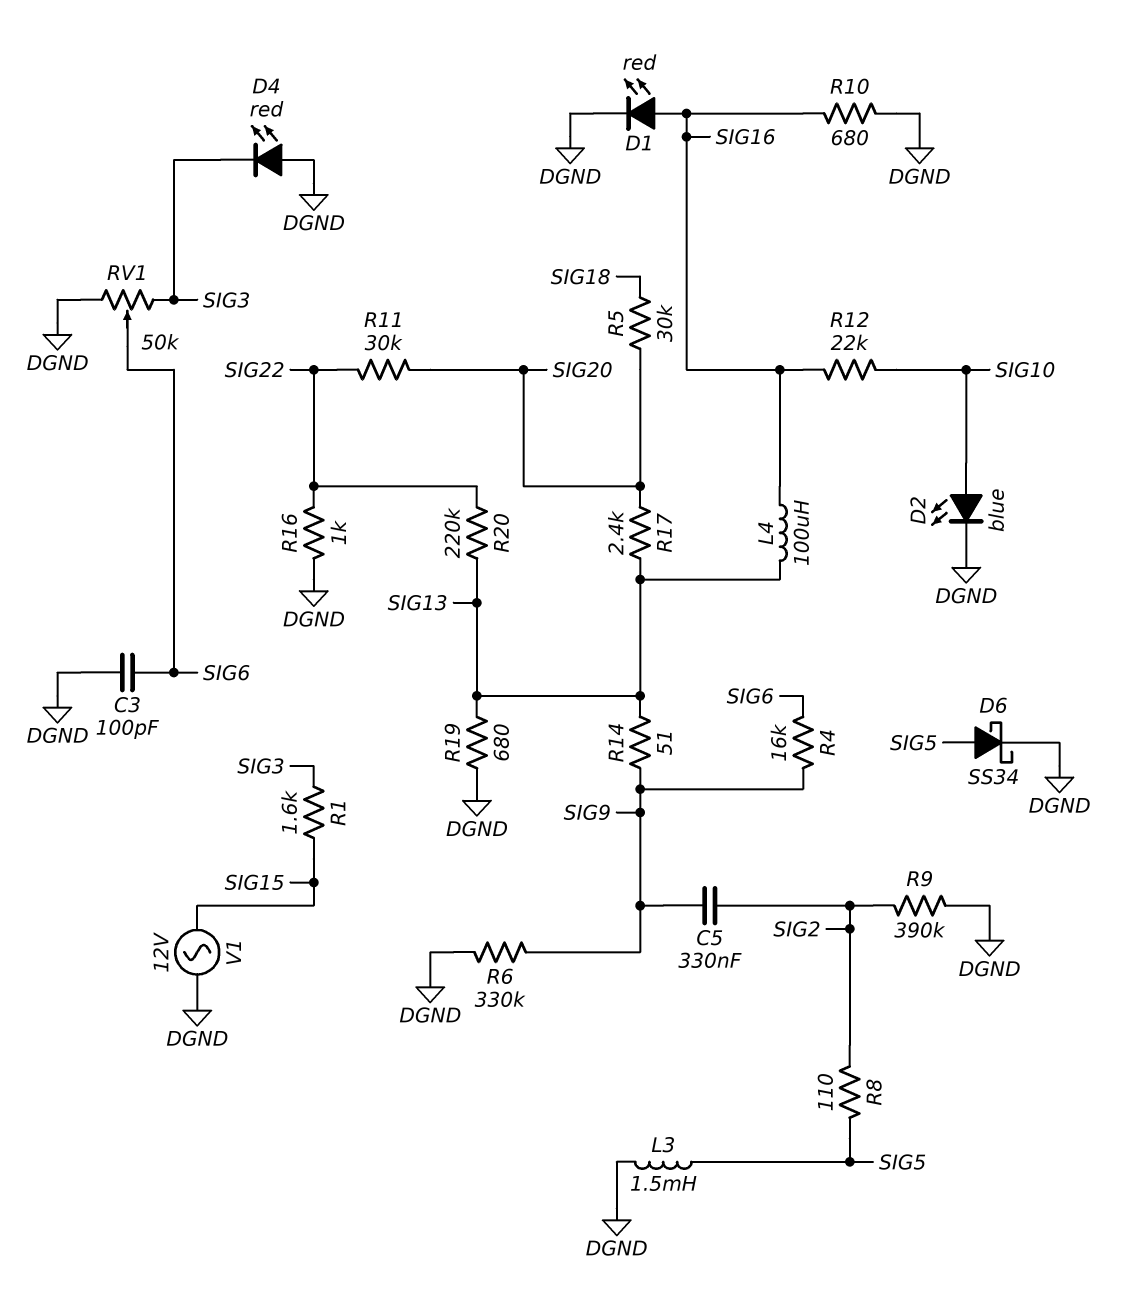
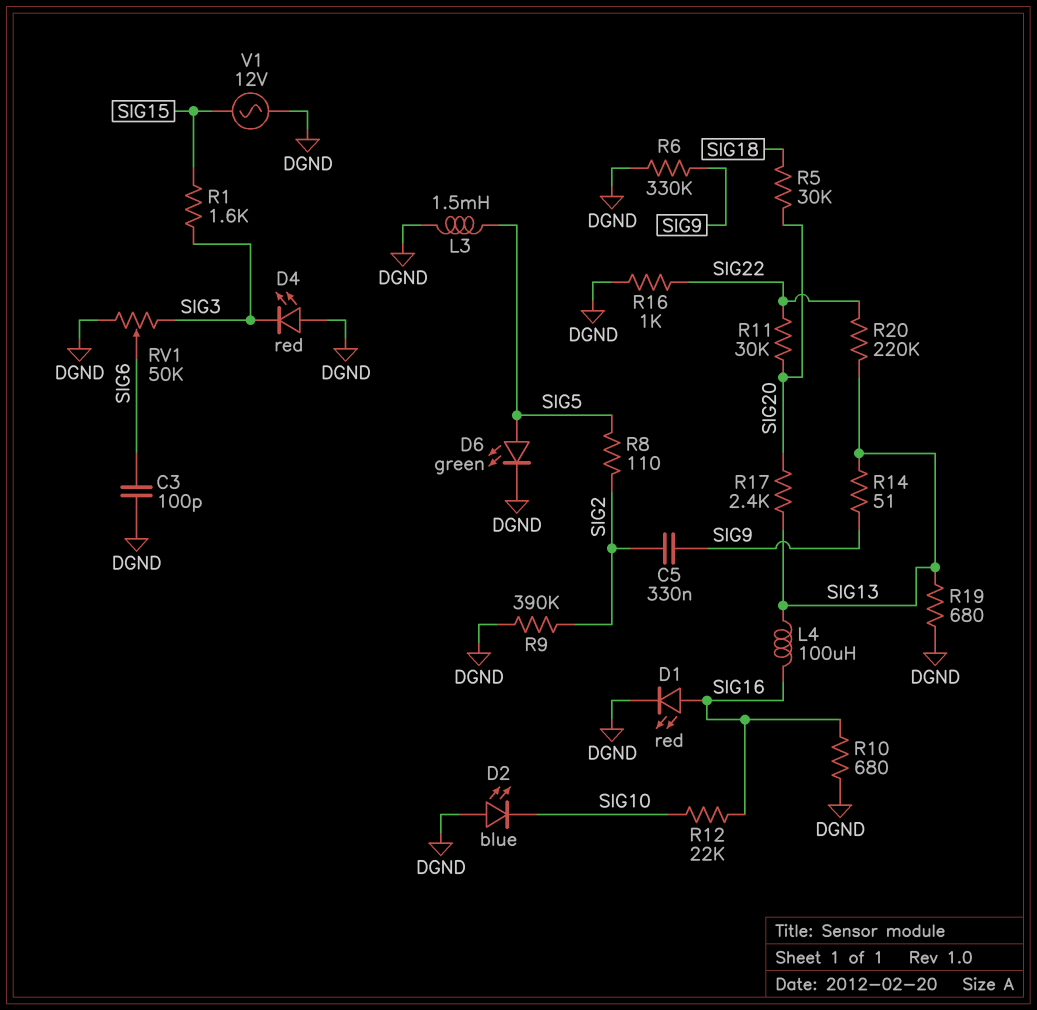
D2: LED blue (A SIG10, K DGND) -> LED blue (A DGND, K SIG10)
D6: schottky SS34 (A SIG5, K DGND) -> LED green (A SIG5, K DGND)
R4: 16k (SIG6, SIG9) -> none

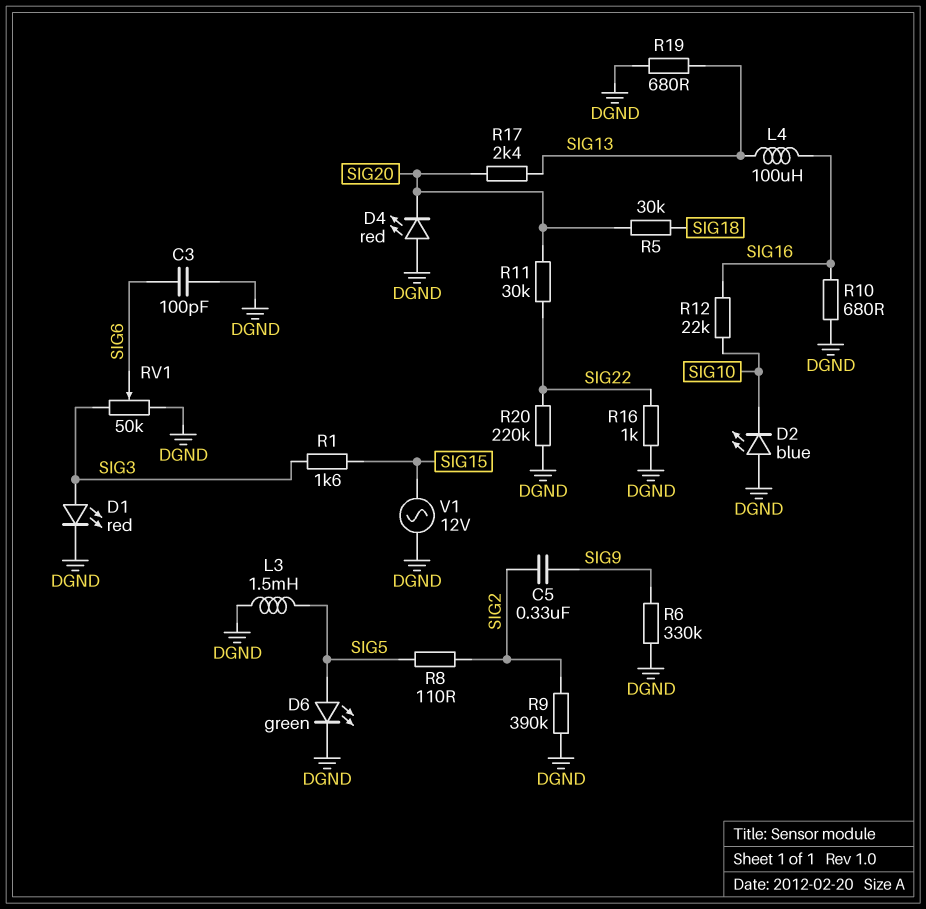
D1: LED red (A SIG16, K DGND) -> LED red (A SIG3, K DGND)
D4: LED red (A DGND, K SIG3) -> LED red (A DGND, K SIG20)
R14: 51 (SIG9, SIG13) -> none
R20: 220k (SIG13, SIG22) -> 220k (DGND, SIG22)

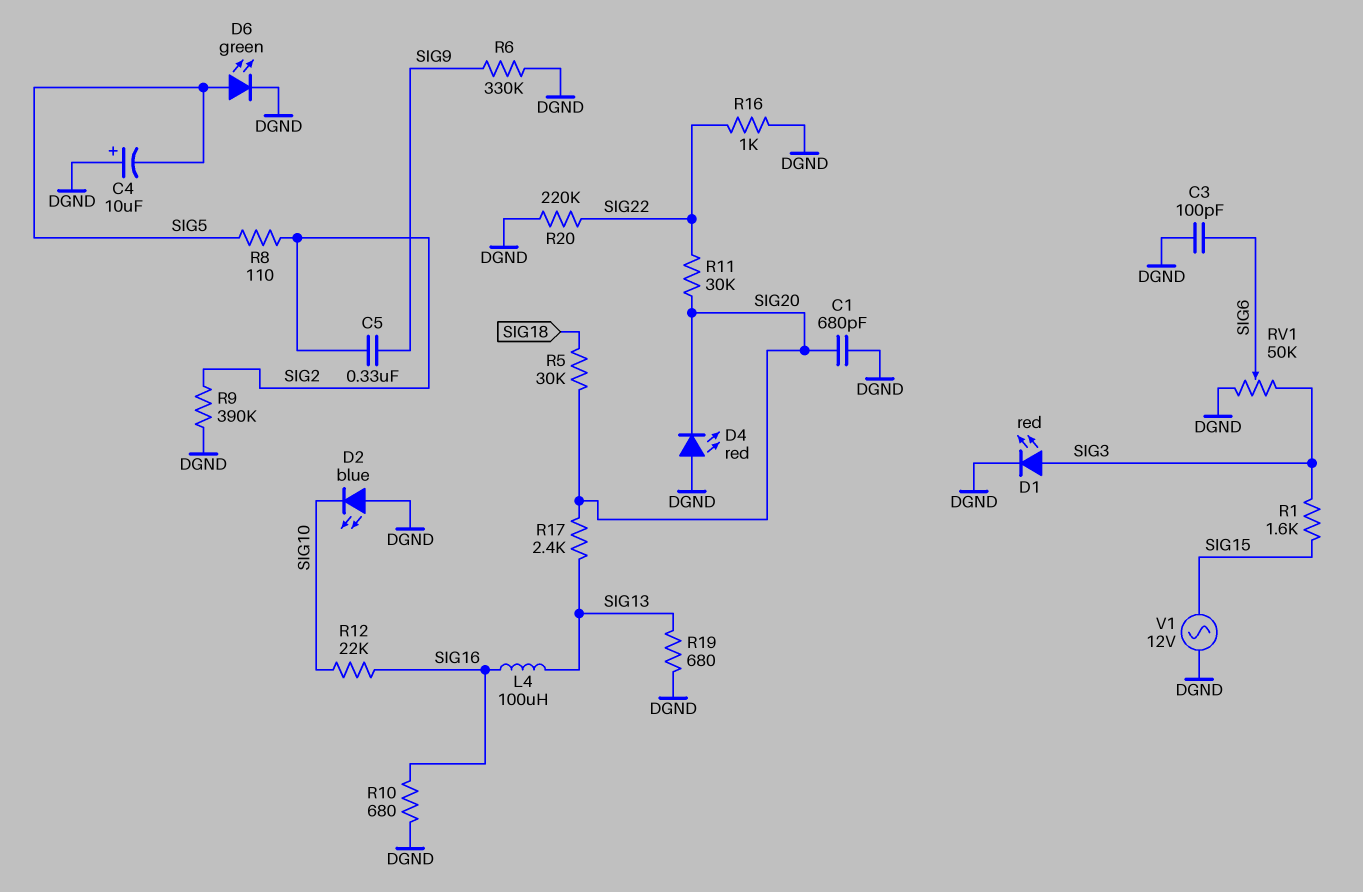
C1: none -> 680pF (DGND, SIG20)
C4: none -> 10uF (plus DGND, minus SIG5)
L3: 1.5mH (DGND, SIG5) -> none

